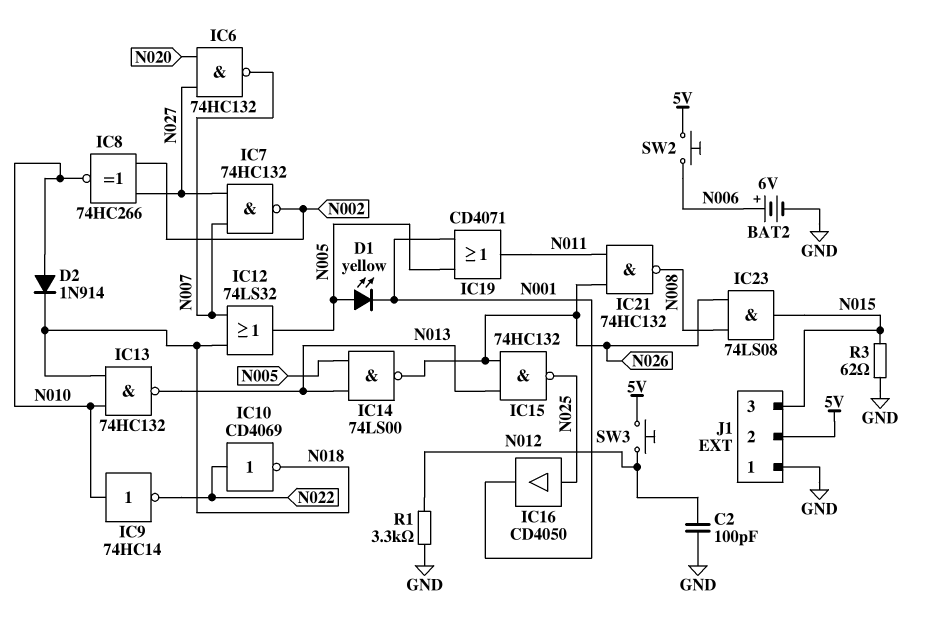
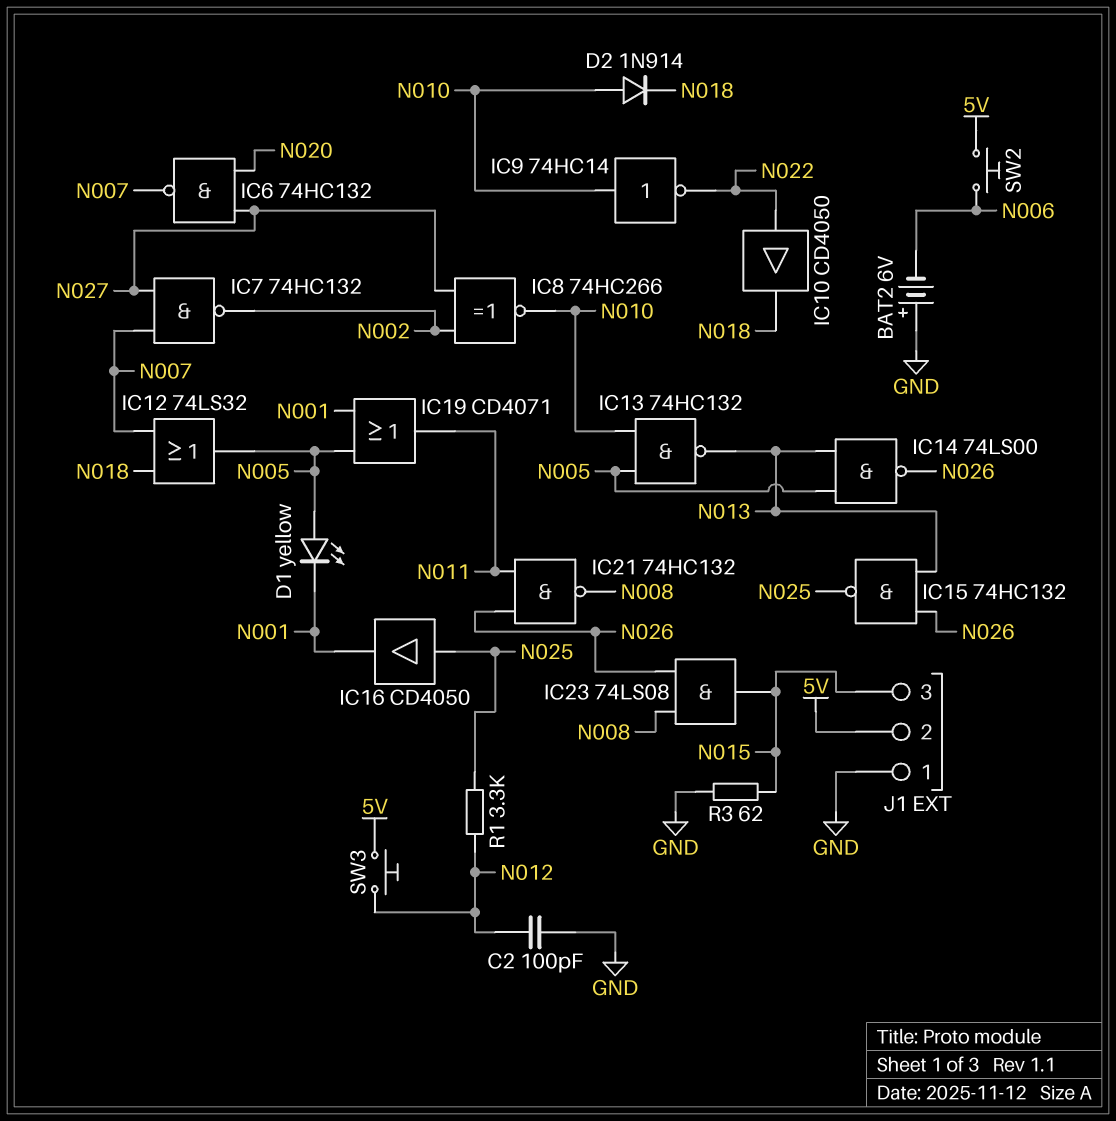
BAT2: 6V (plus N006, minus GND) -> 6V (plus GND, minus N006)
IC10: NOT CD4069 (in N022, out N018) -> buffer CD4050 (in N022, out N018)
IC13: NAND 74HC132 (in N010, in N018, out N013) -> NAND 74HC132 (in N005, in N010, out N013)
R1: 3.3k (GND, N012) -> 3.3k (N012, N025)

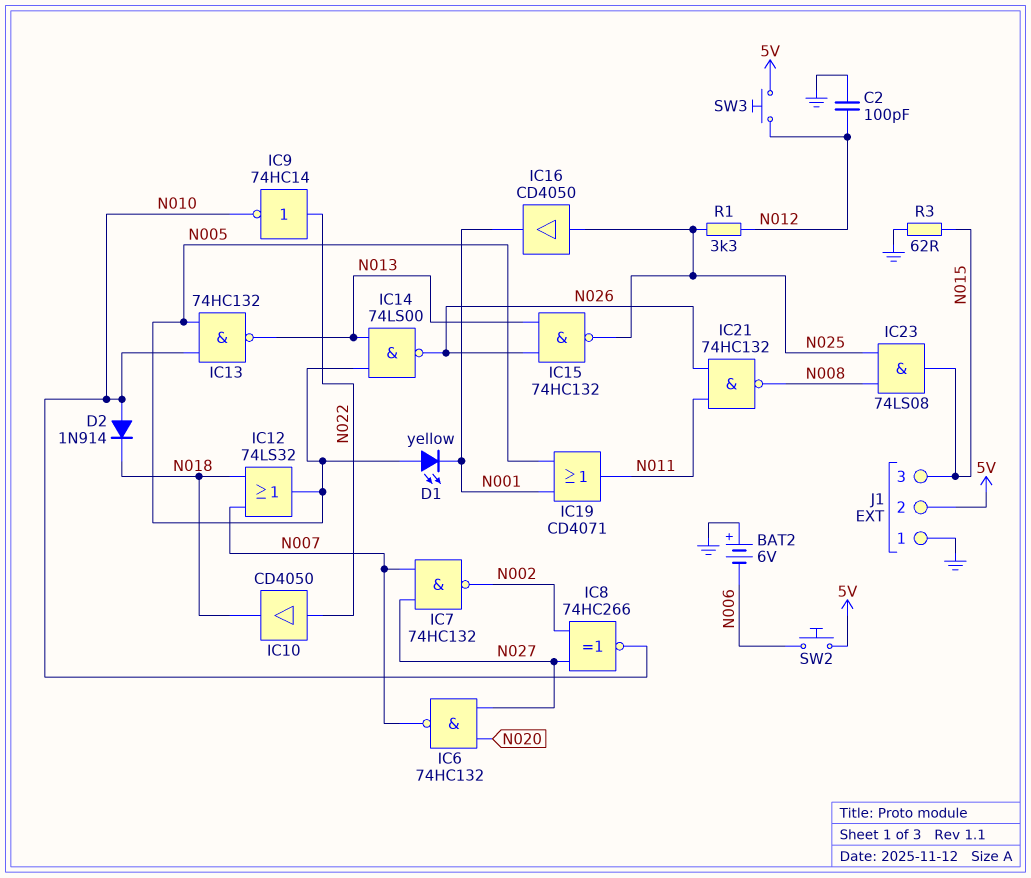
IC9: NOT 74HC14 (in N010, out N022) -> NOT 74HC14 (in N022, out N010)
IC23: AND 74LS08 (in N008, in N026, out N015) -> AND 74LS08 (in N008, in N025, out N015)

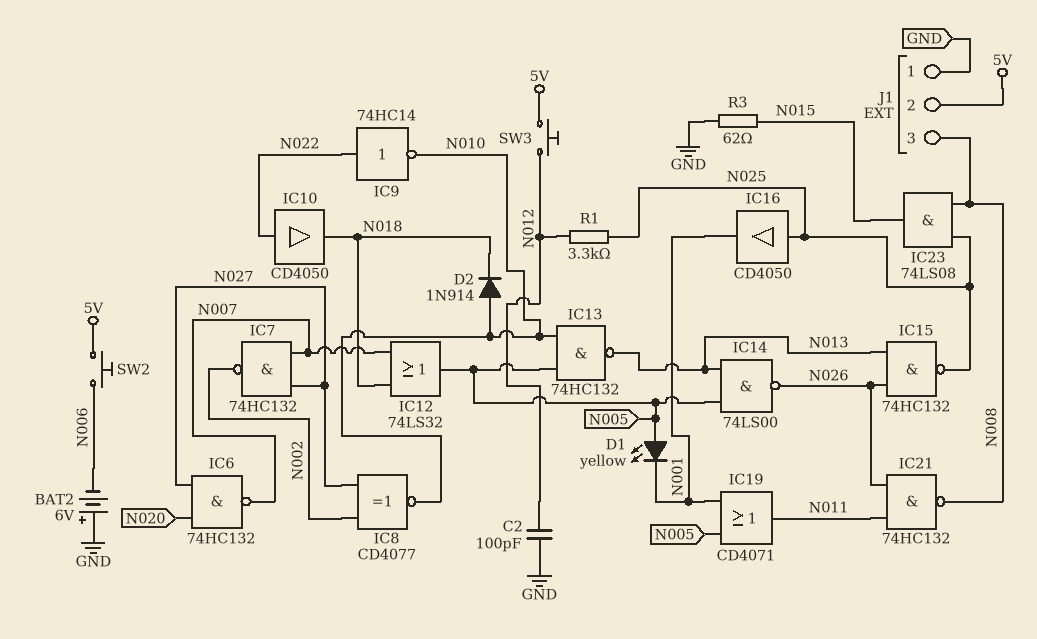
IC8: XNOR 74HC266 (in N002, in N027, out N010) -> XNOR CD4077 (in N002, in N027, out N010)
J1 pin 3: N015 -> N008

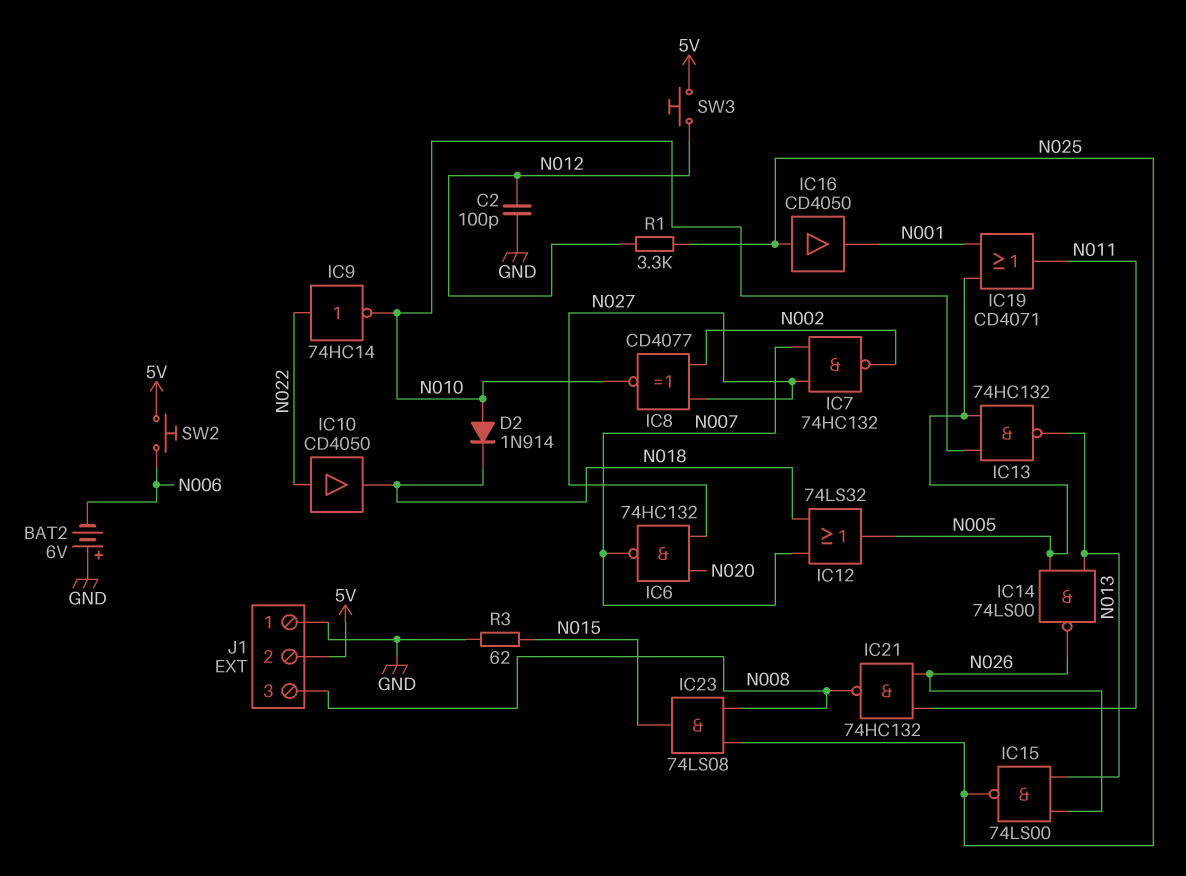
D1: LED yellow (A N005, K N001) -> none
IC15: NAND 74HC132 (in N013, in N026, out N025) -> NAND 74LS00 (in N013, in N026, out N025)

